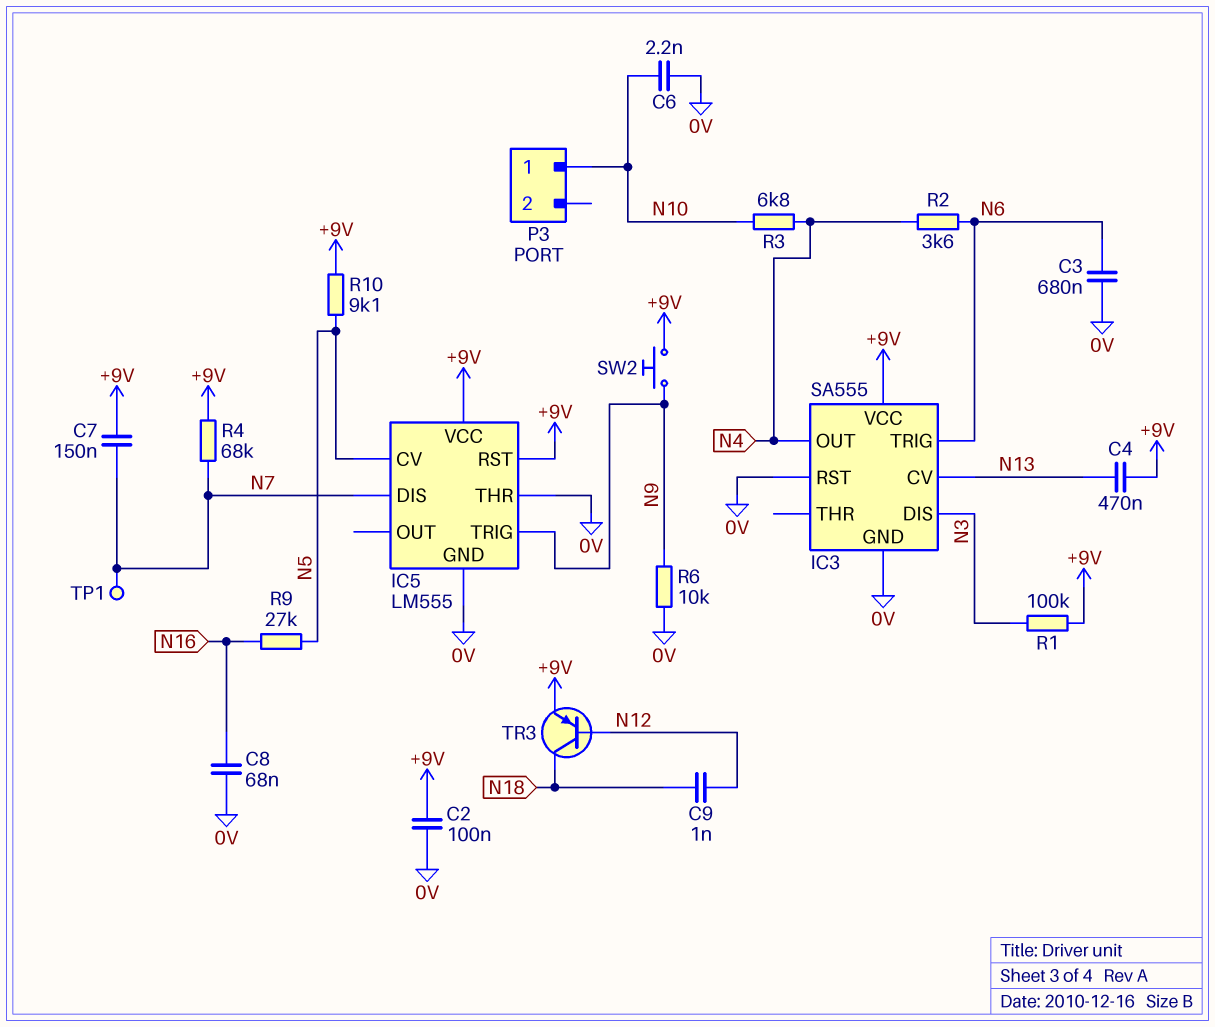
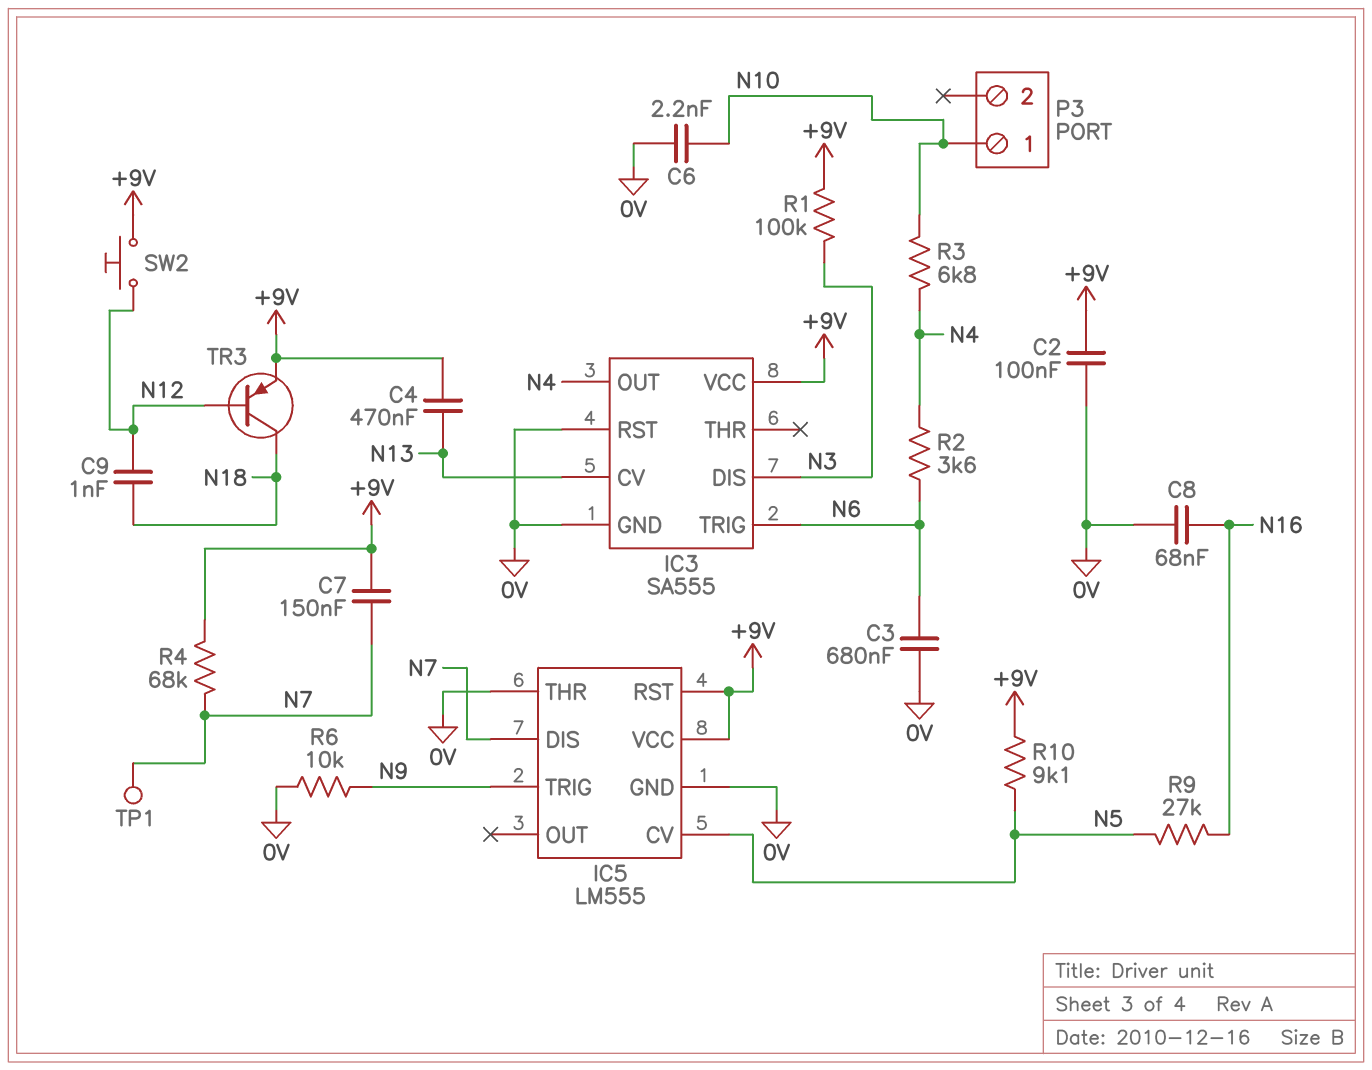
SW2: button (+9V, N9) -> button (+9V, N12)

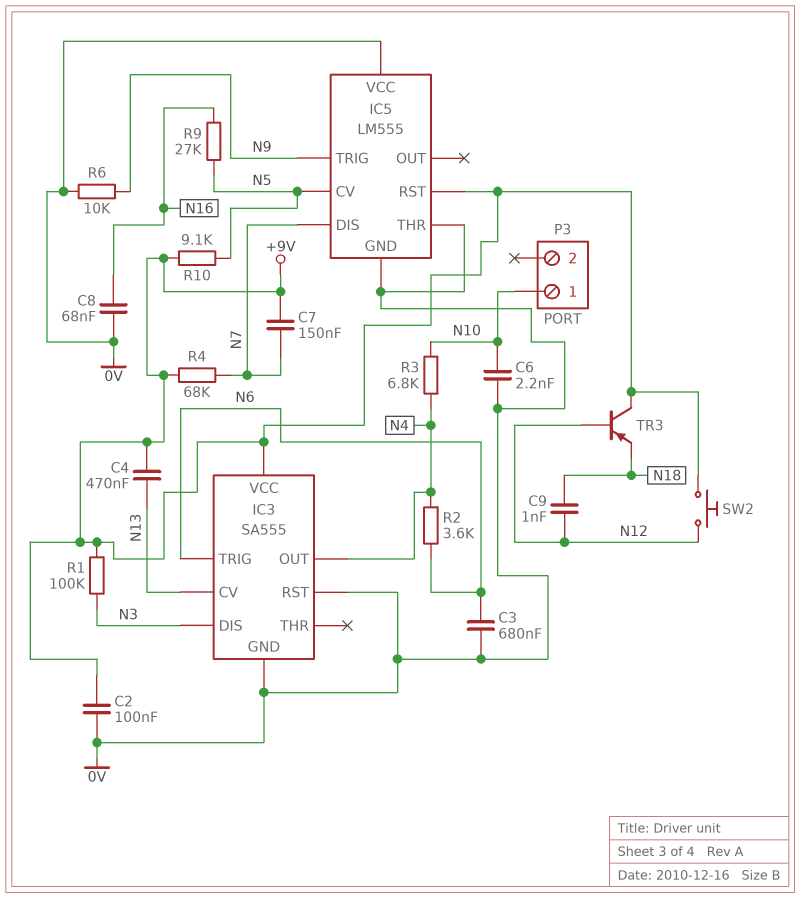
IC5 pin VCC: +9V -> 0V
TP1: test point (N7) -> none
TR3: PNP (B N12, C N18, E +9V) -> PNP (B N12, C +9V, E N18)

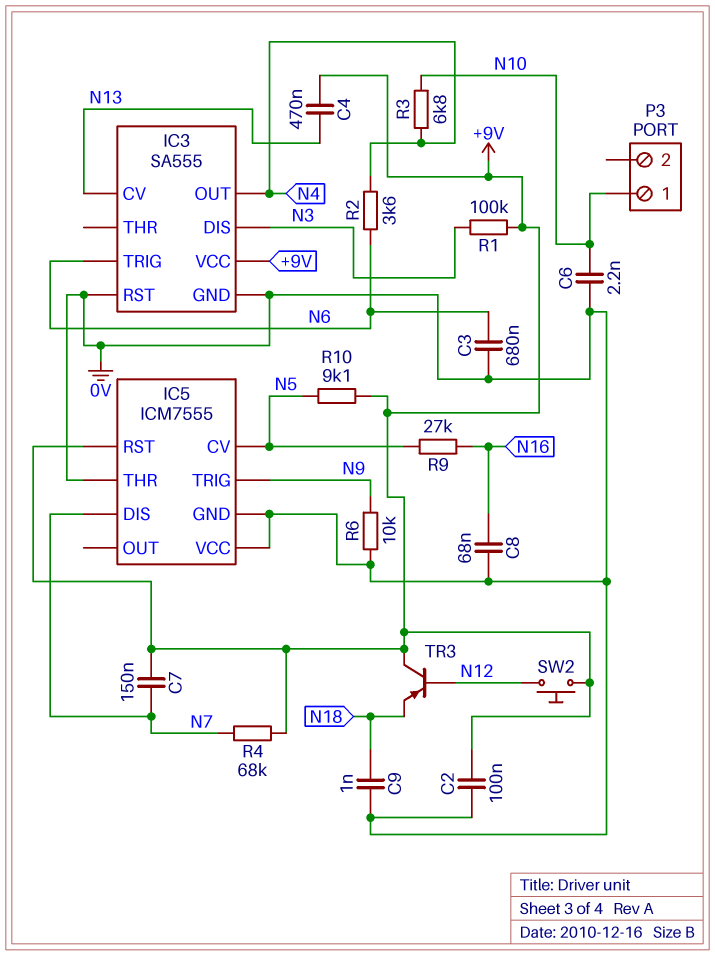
C9: 1nF (N12, N18) -> 1nF (0V, N18)
IC5: LM555 -> ICM7555

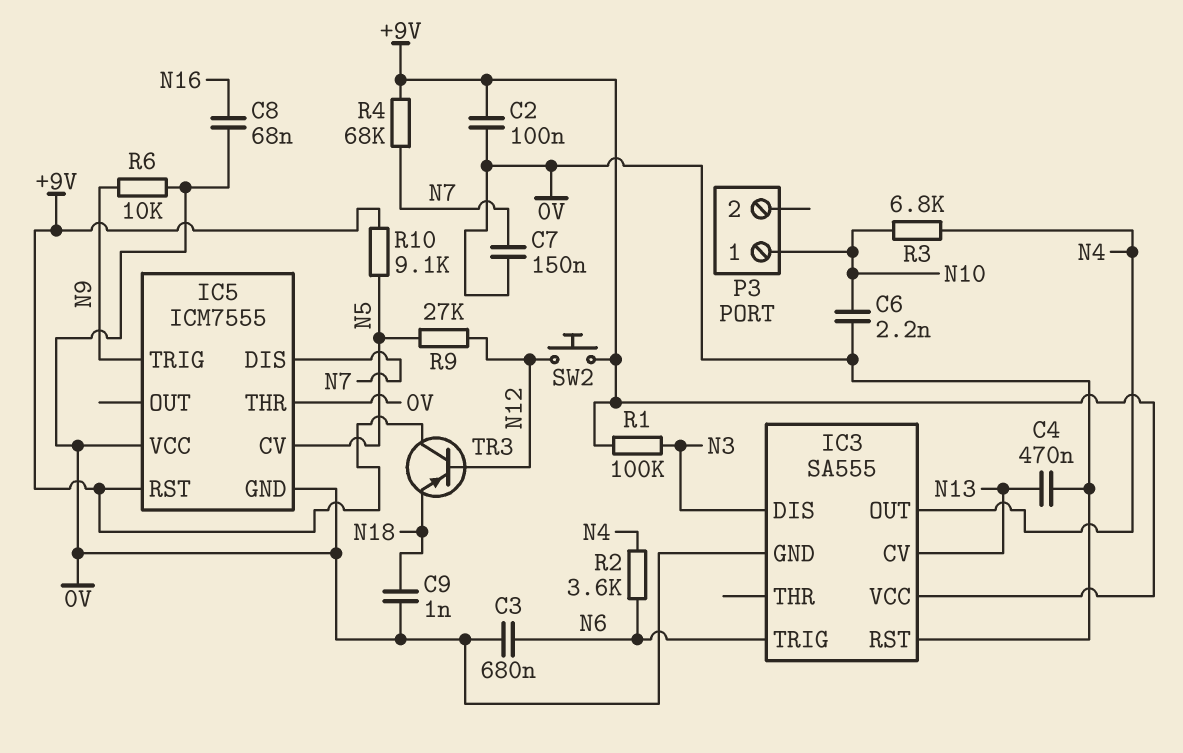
C4: 470nF (+9V, N13) -> 470nF (0V, N13)
C7: 150nF (+9V, N7) -> 150nF (0V, N7)
R9: 27k (N5, N16) -> 27k (N5, N12)

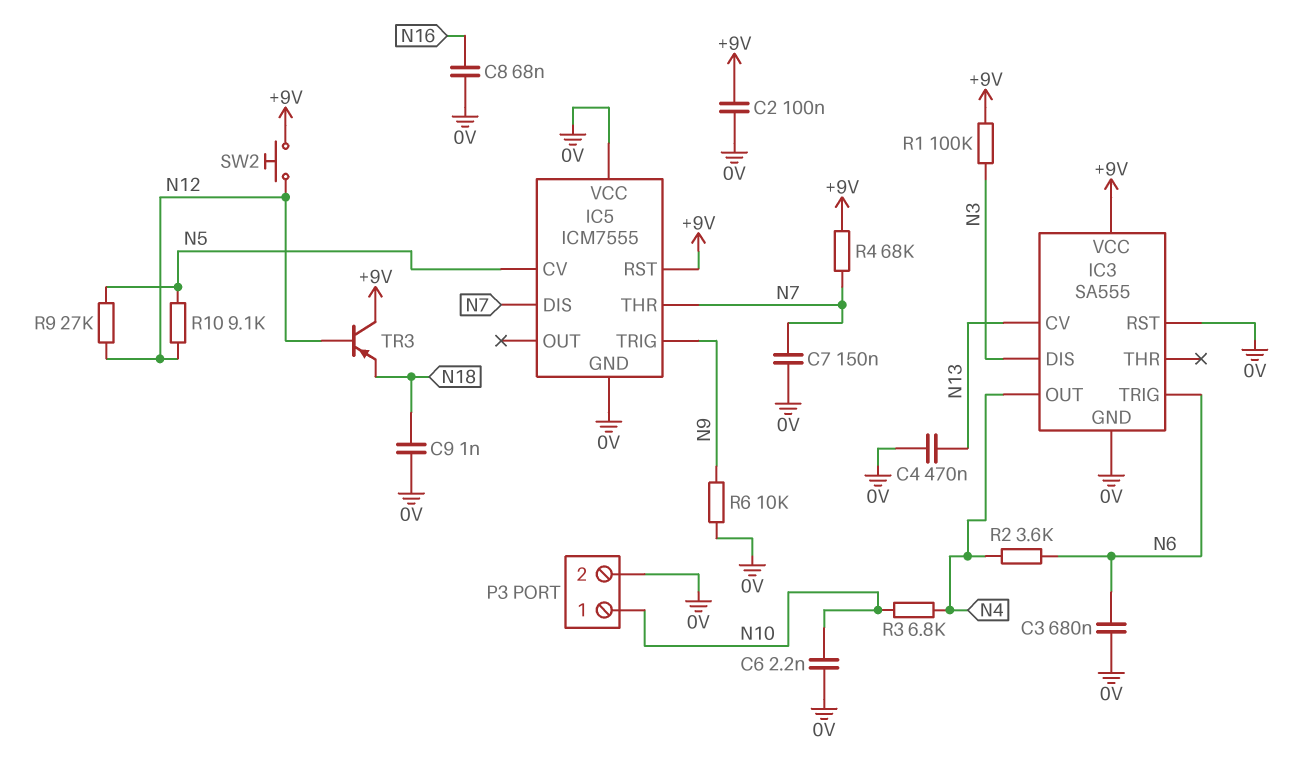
IC5 pin THR: 0V -> N7
P3 pin 2: none -> 0V
R10: 9.1k (+9V, N5) -> 9.1k (N5, N12)

